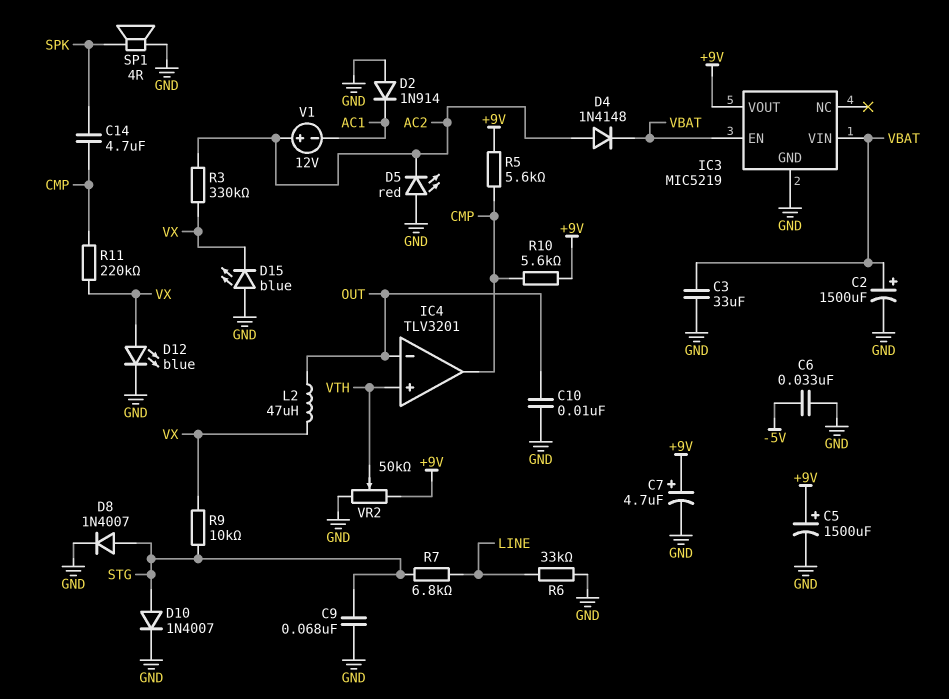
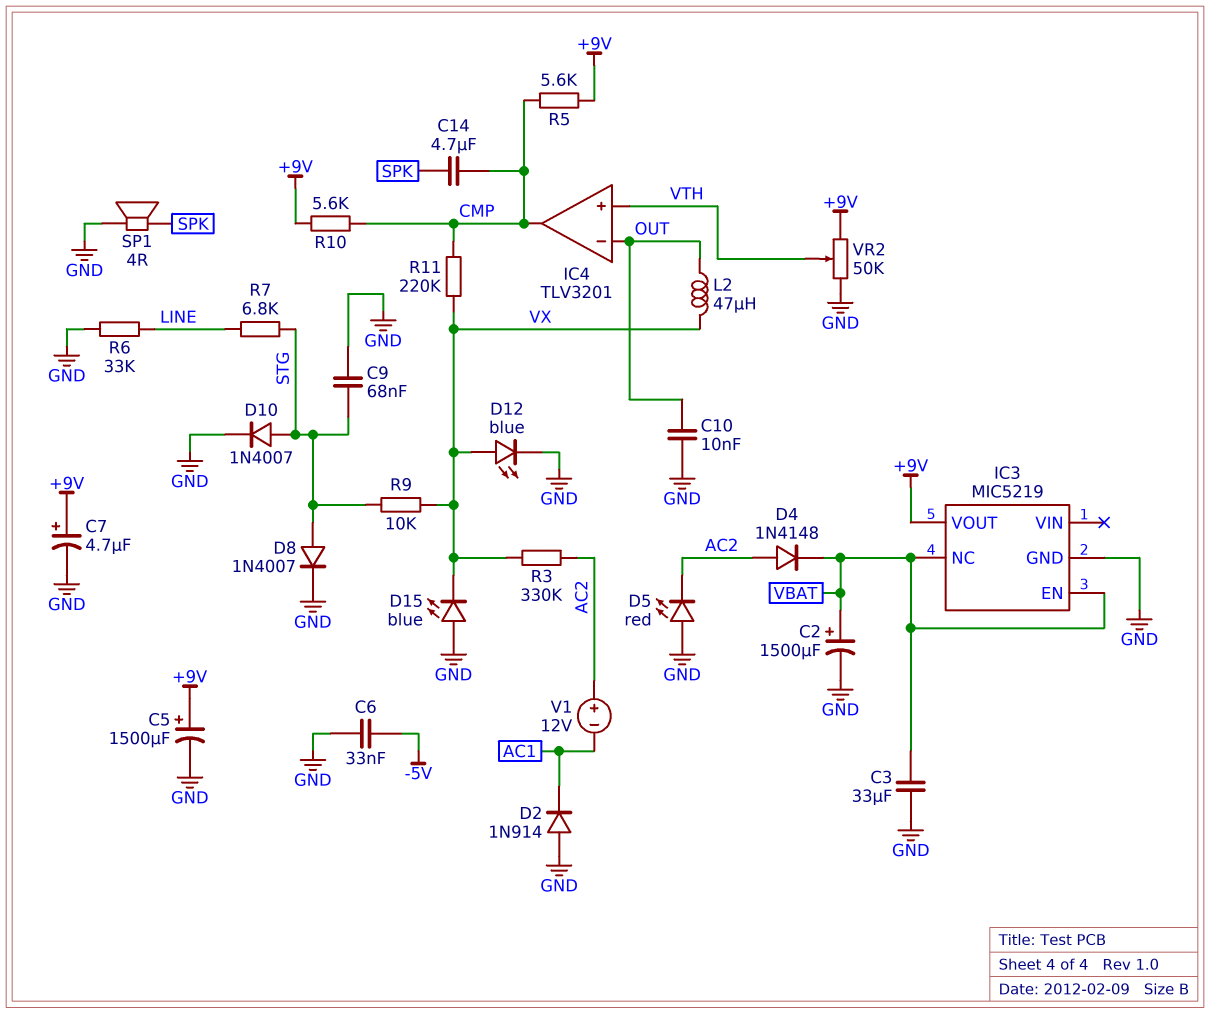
IC3 pin NC: none -> VBAT
IC3 pin VIN: VBAT -> none

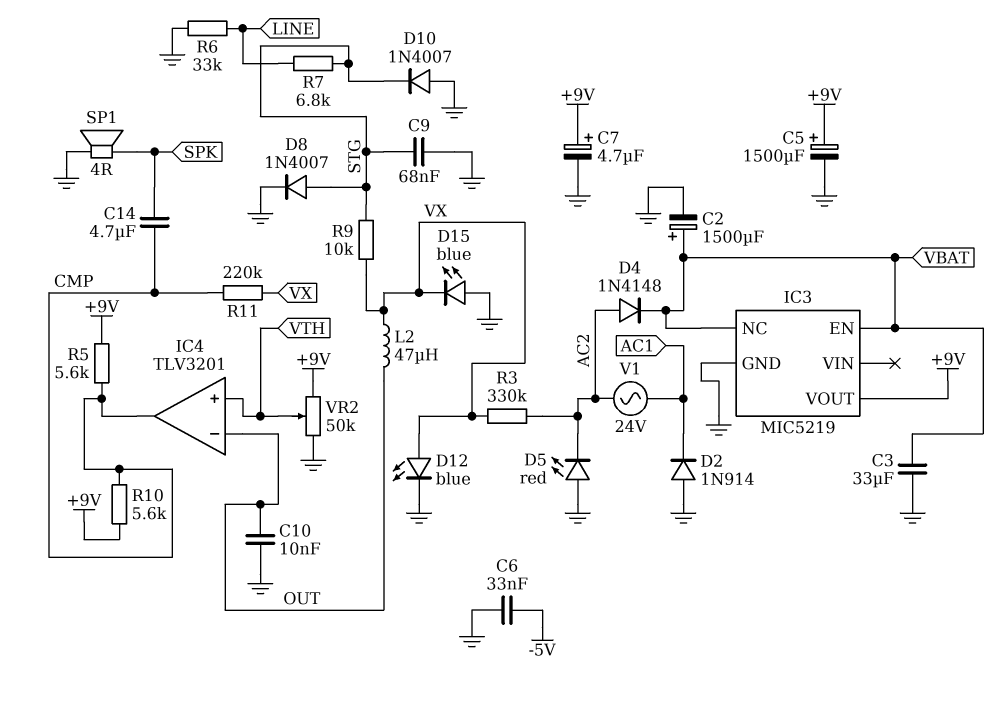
D10: diode 1N4007 (A STG, K GND) -> diode 1N4007 (A GND, K STG)
V1: 12V (plus AC2, minus AC1) -> AC 24V (AC1, AC2)

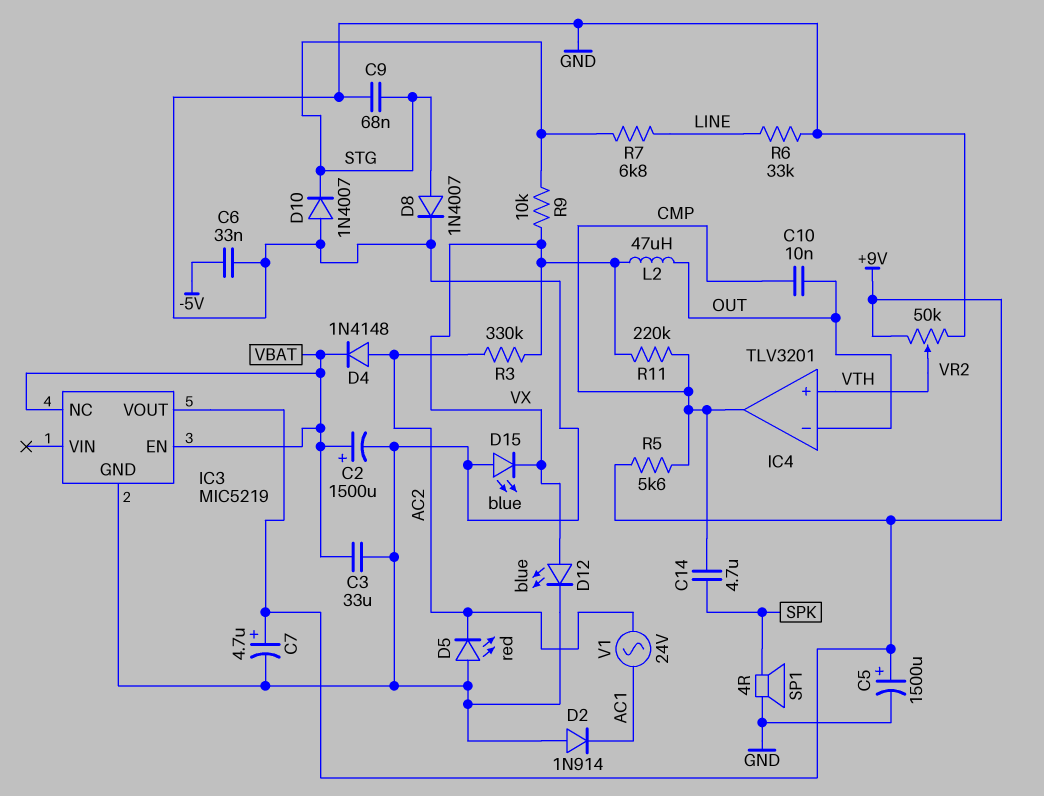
C10: 10nF (GND, OUT) -> 10nF (CMP, OUT)
R10: 5.6k (+9V, CMP) -> none

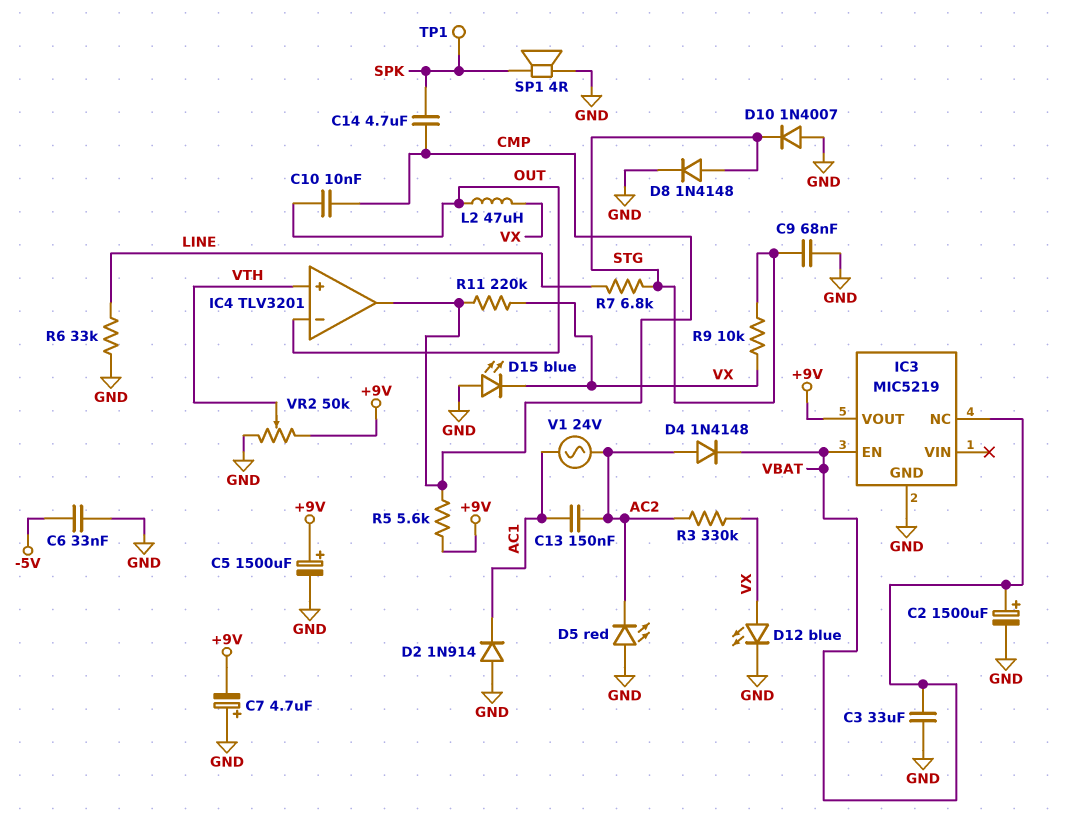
C7: 4.7uF (plus +9V, minus GND) -> 4.7uF (plus GND, minus +9V)
C13: none -> 150nF (AC1, AC2)
D8: diode 1N4007 (A STG, K GND) -> diode 1N4148 (A STG, K GND)
TP1: none -> test point (SPK)

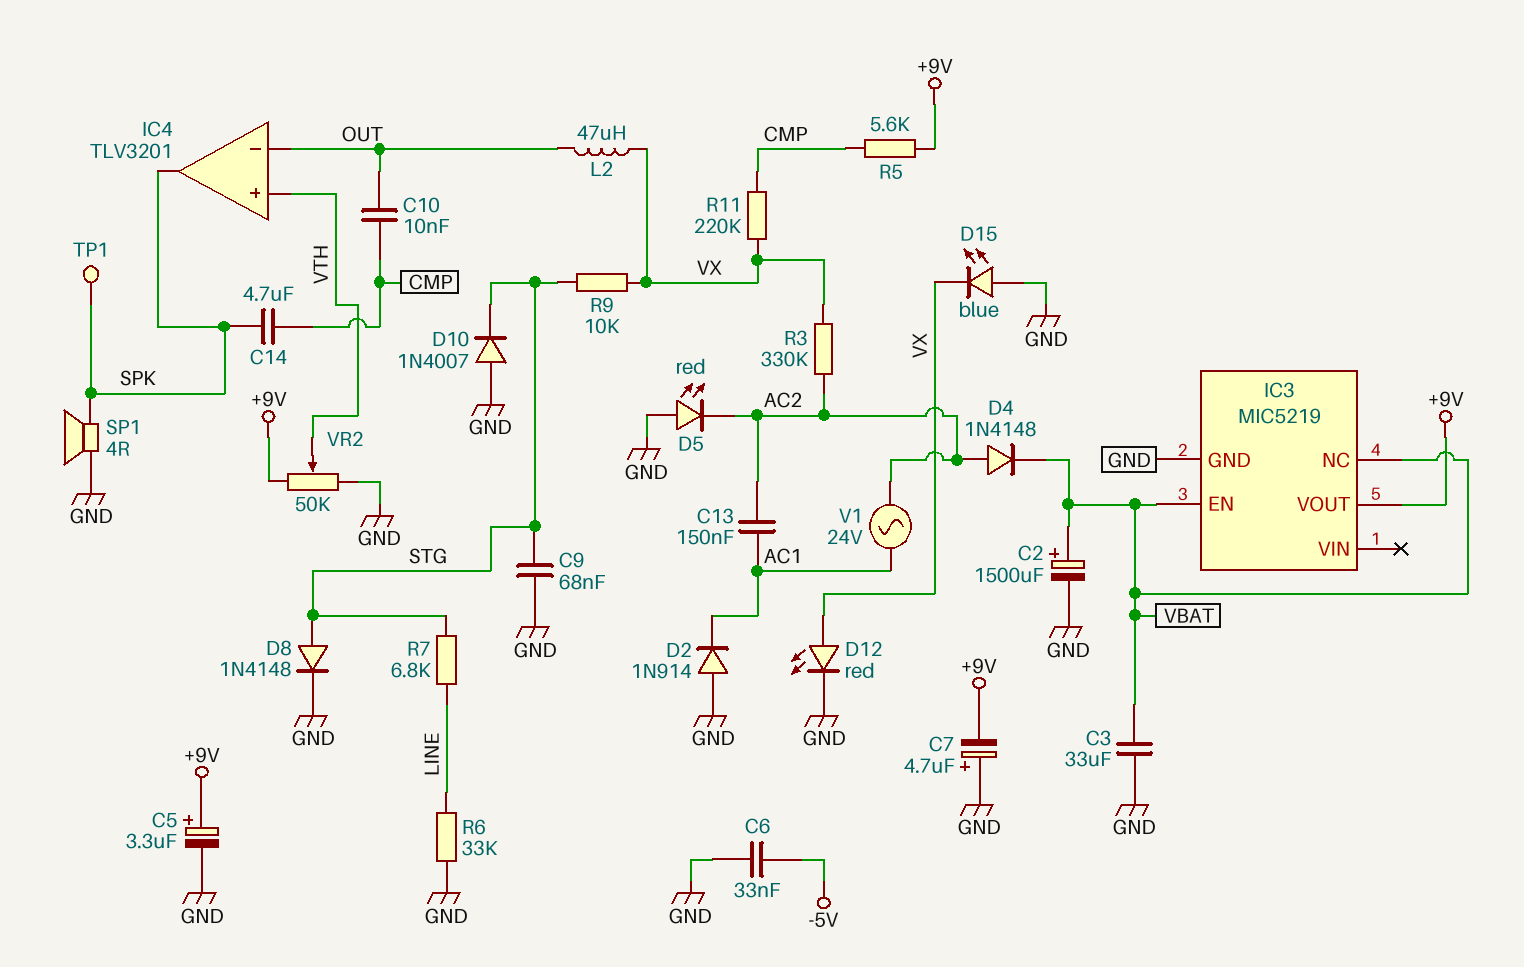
C5: 1500uF (plus +9V, minus GND) -> 3.3uF (plus +9V, minus GND)
D12: LED blue (A VX, K GND) -> LED red (A VX, K GND)
IC4 pin out: CMP -> SPK

